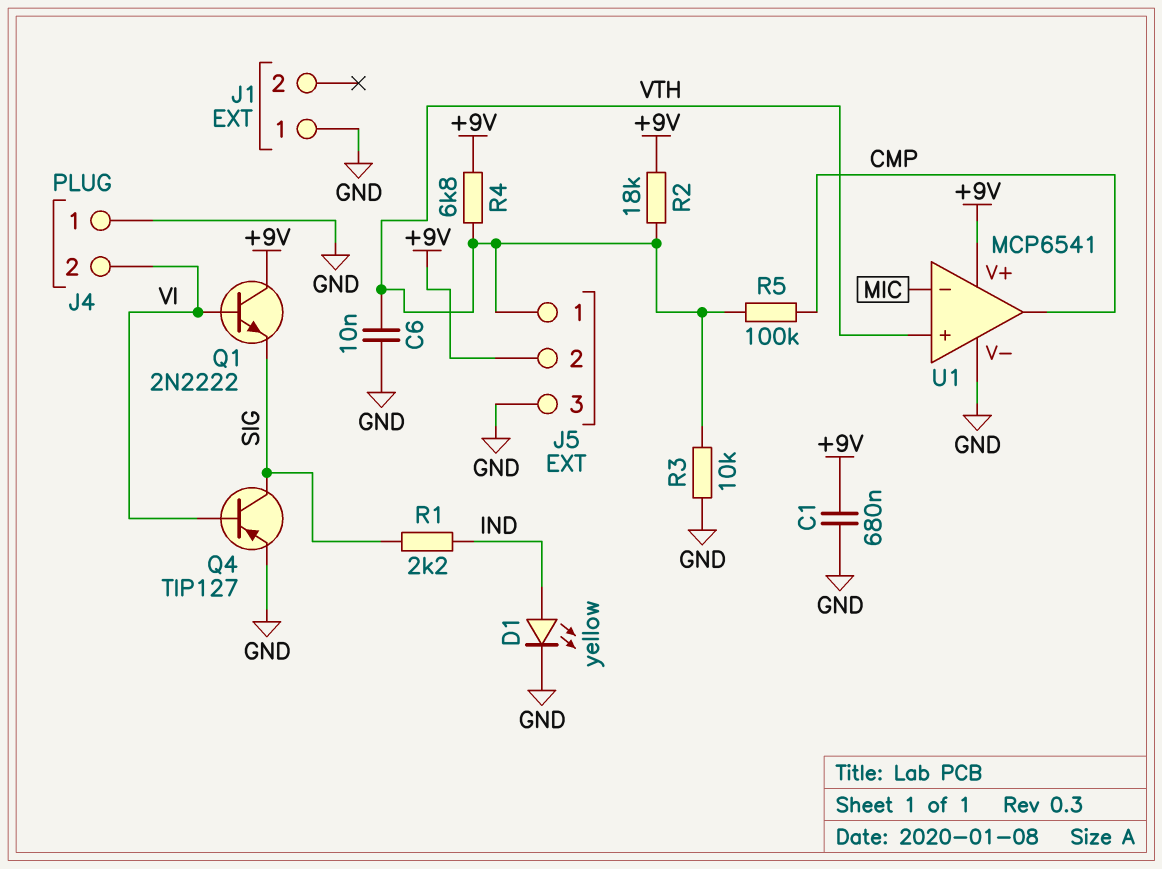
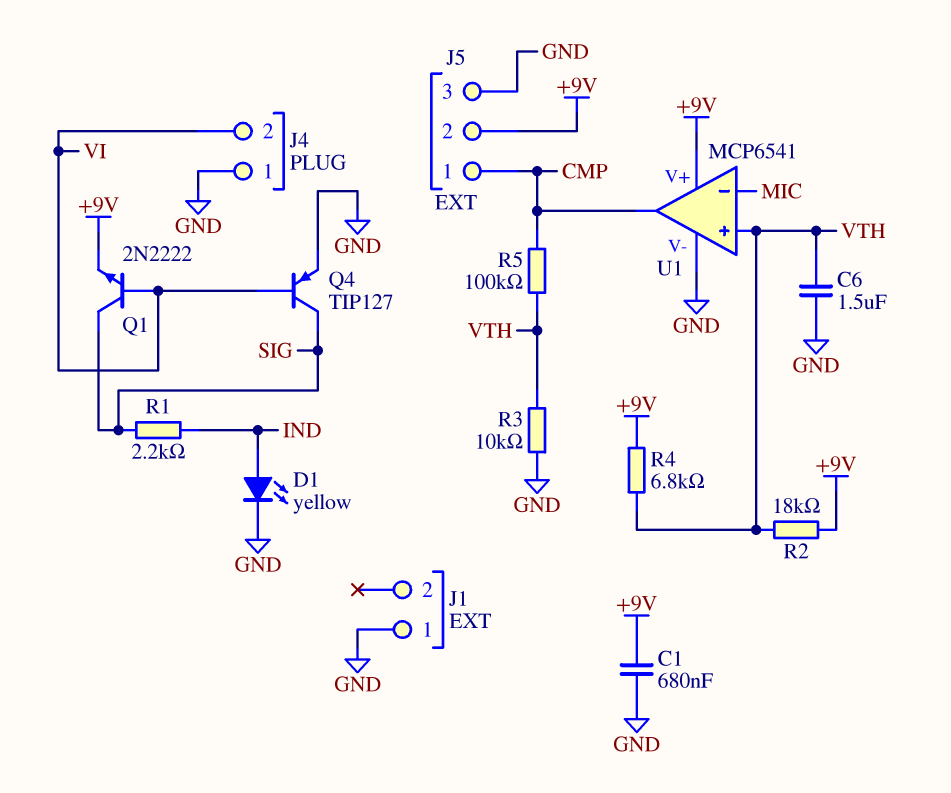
C6: 10nF (GND, VTH) -> 1.5uF (GND, VTH)
J5 pin 1: VTH -> CMP
Q1: NPN 2N2222 (B VI, C +9V, E SIG) -> NPN 2N2222 (B VI, C SIG, E +9V)

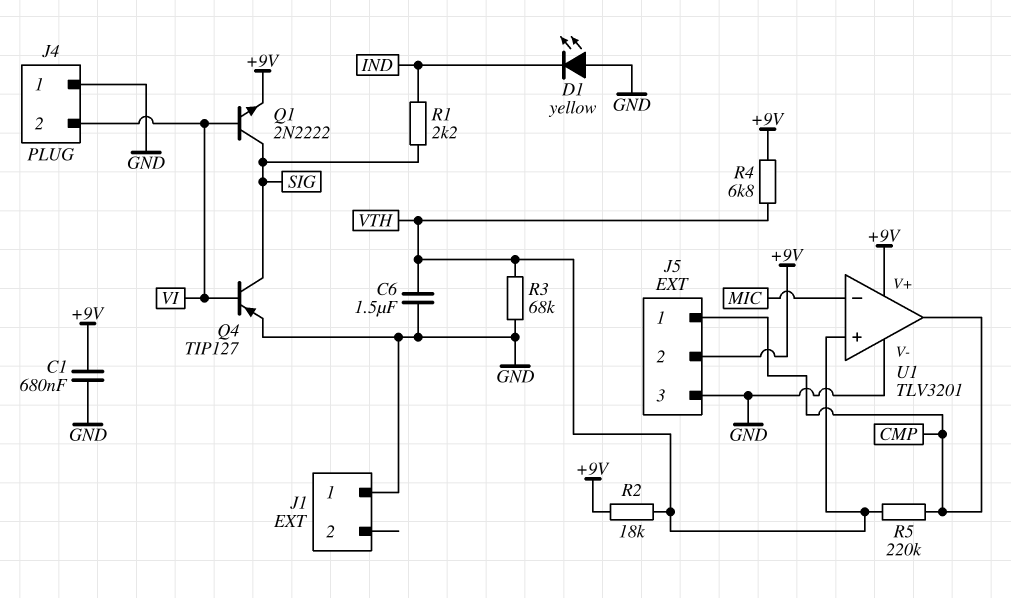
D1: LED yellow (A IND, K GND) -> LED yellow (A GND, K IND)
R3: 10k (GND, VTH) -> 68k (GND, VTH)
R5: 100k (CMP, VTH) -> 220k (CMP, VTH)
U1: MCP6541 -> TLV3201

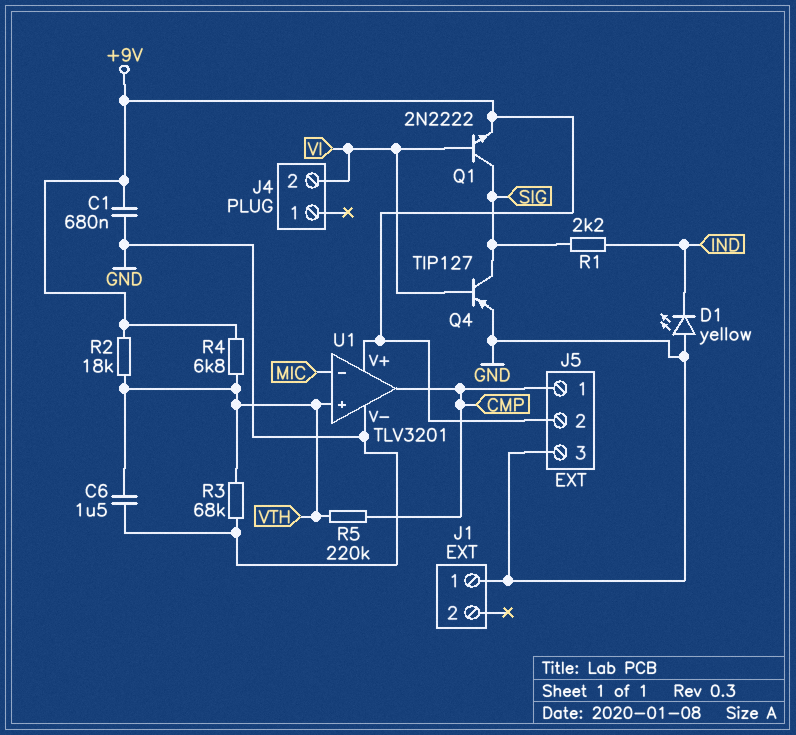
J4 pin 1: GND -> none

